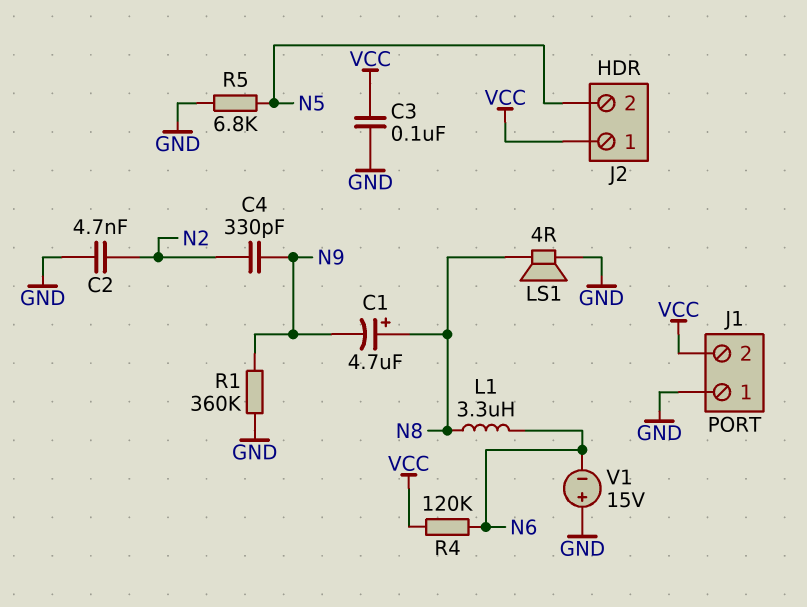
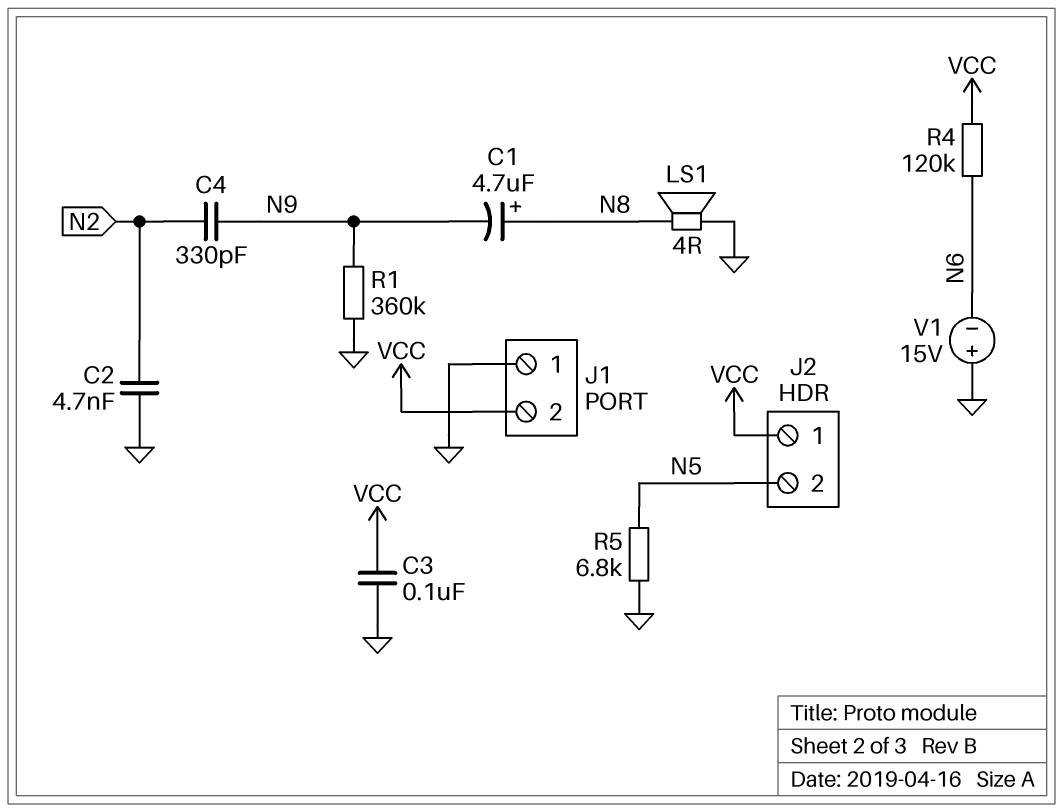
L1: 3.3uH (N6, N8) -> none

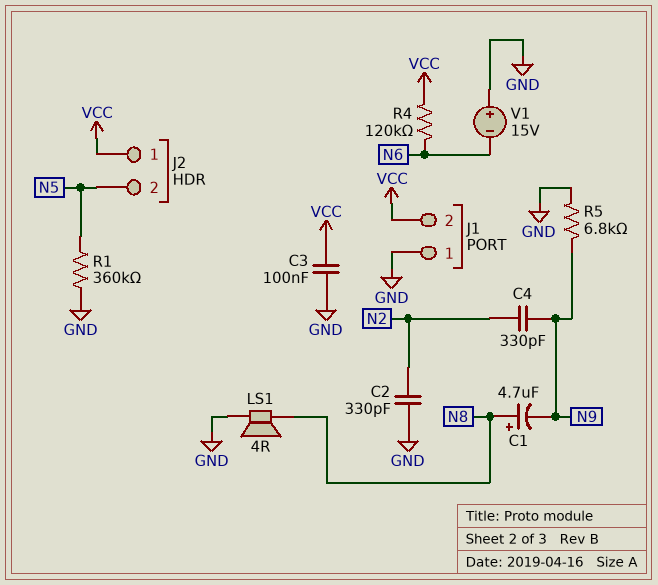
C2: 4.7nF (GND, N2) -> 330pF (GND, N2)
R1: 360k (GND, N9) -> 360k (GND, N5)
R5: 6.8k (GND, N5) -> 6.8k (GND, N9)

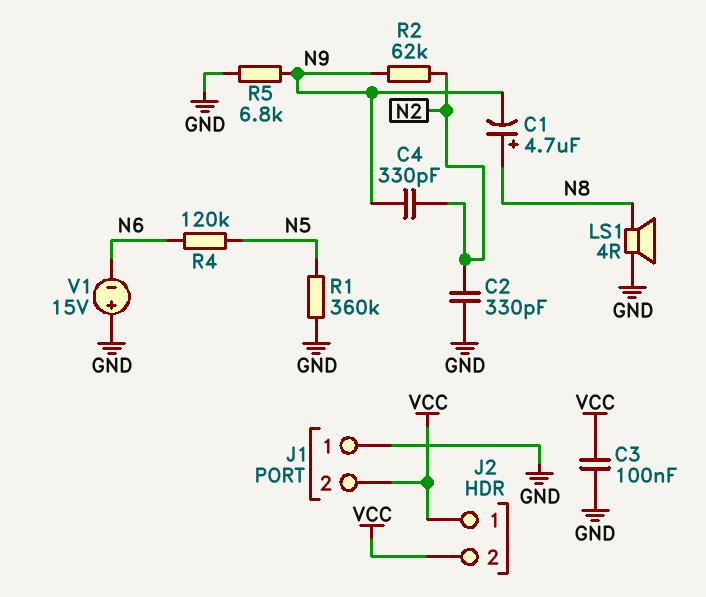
J2 pin 2: N5 -> VCC
R2: none -> 62k (N2, N9)
R4: 120k (N6, VCC) -> 120k (N5, N6)

